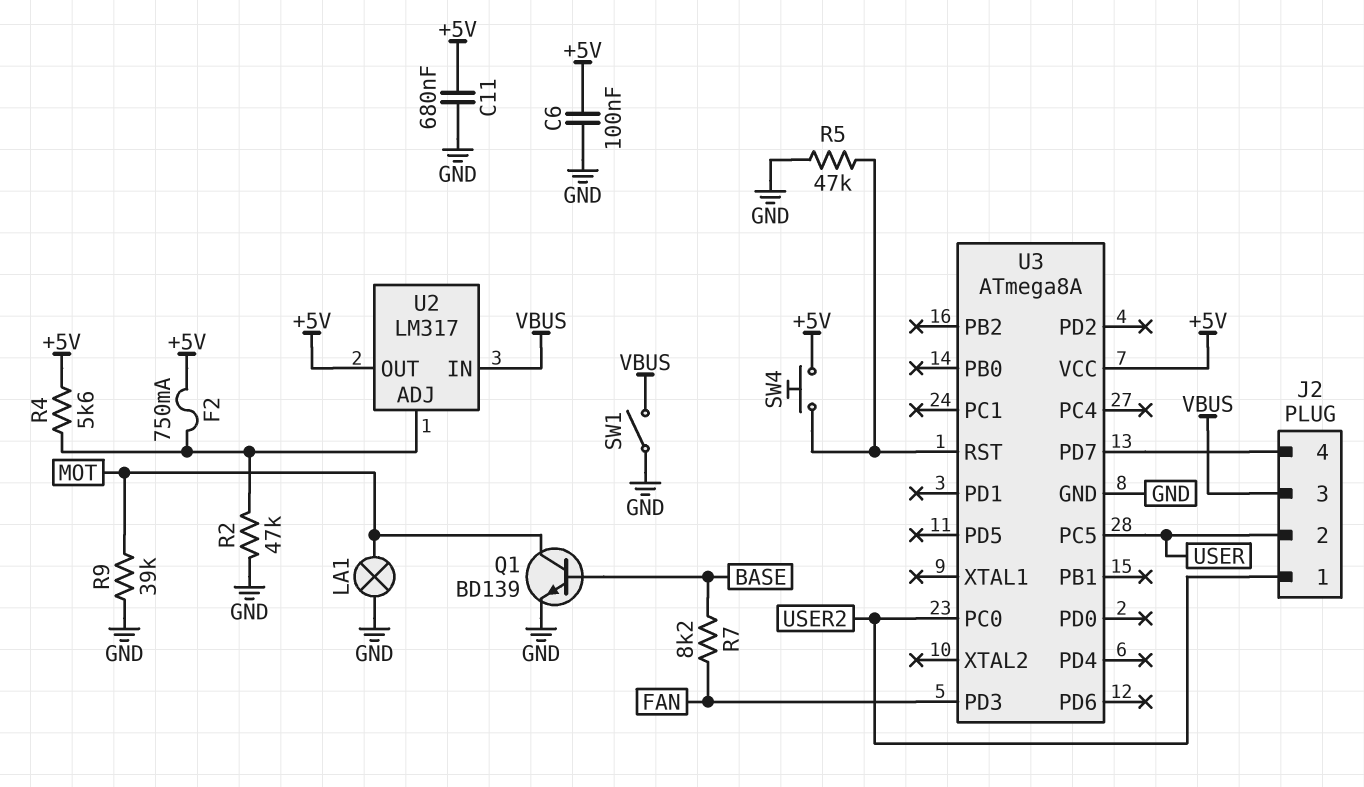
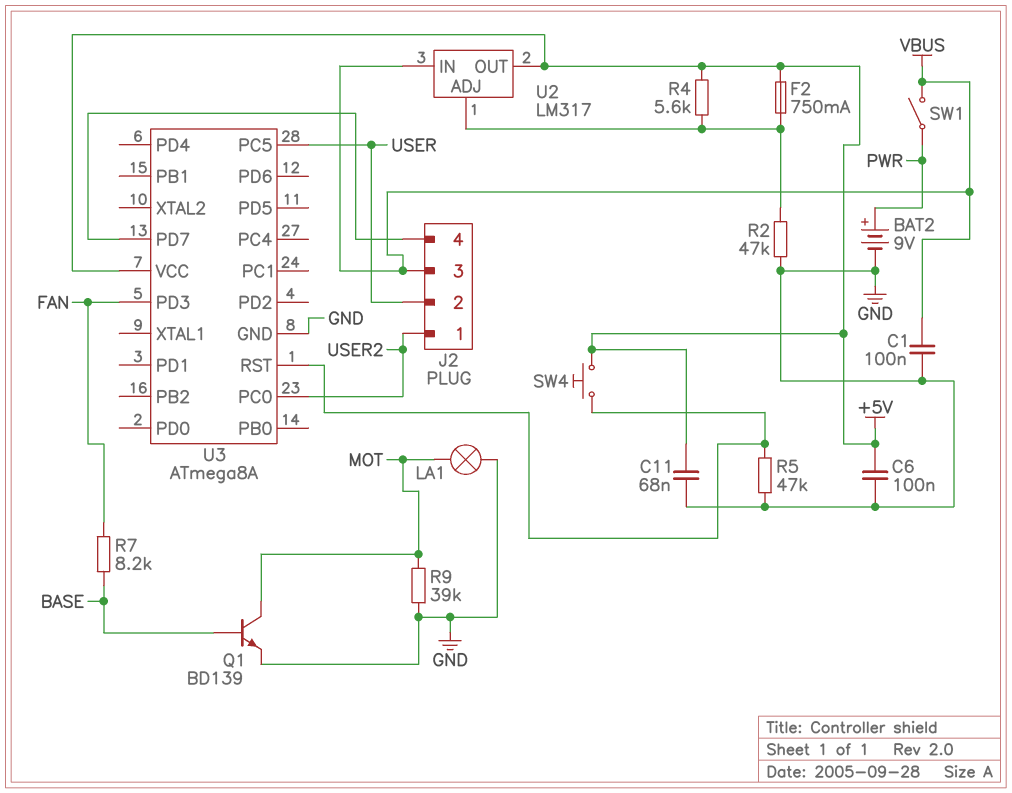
BAT2: none -> 9V (plus PWR, minus GND)
C1: none -> 100nF (GND, VBUS)
C11: 680nF (+5V, GND) -> 68nF (+5V, GND)
SW1: switch (GND, VBUS) -> switch (PWR, VBUS)

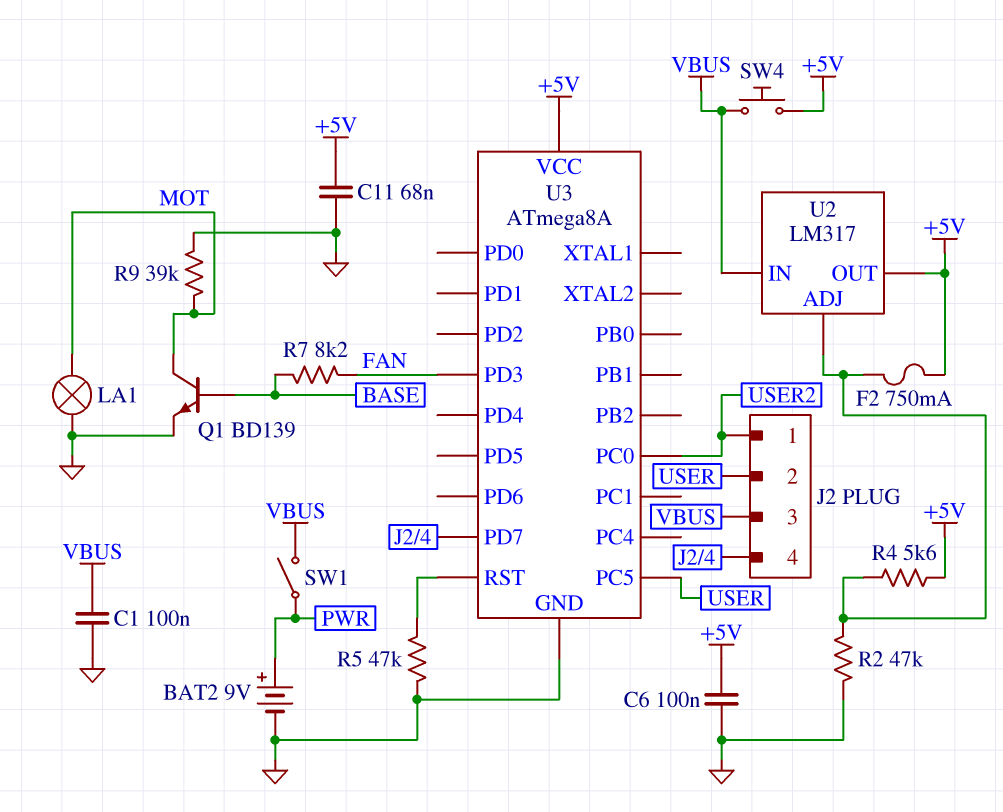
SW4: button (+5V, U3/RST) -> button (+5V, VBUS)

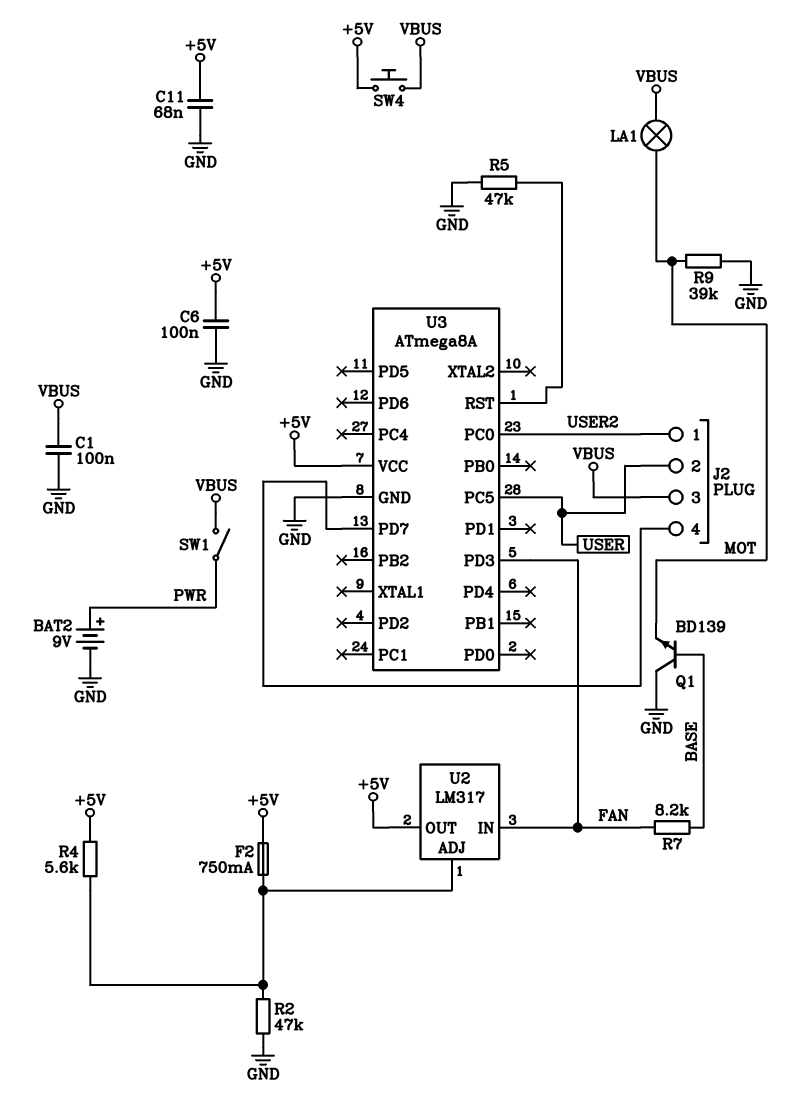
LA1: lamp (GND, MOT) -> lamp (MOT, VBUS)
Q1: NPN BD139 (B BASE, C MOT, E GND) -> NPN BD139 (B BASE, C GND, E MOT)
U2 pin IN: VBUS -> FAN

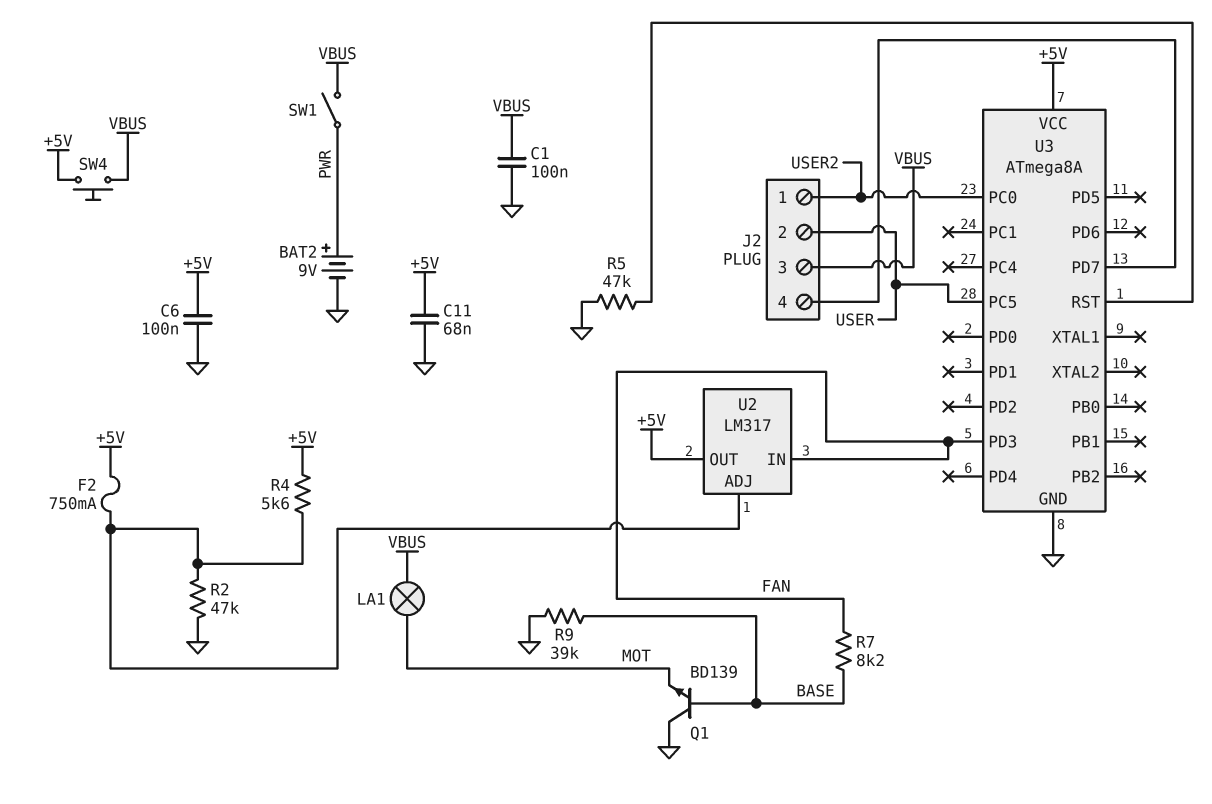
R9: 39k (GND, MOT) -> 39k (BASE, GND)

